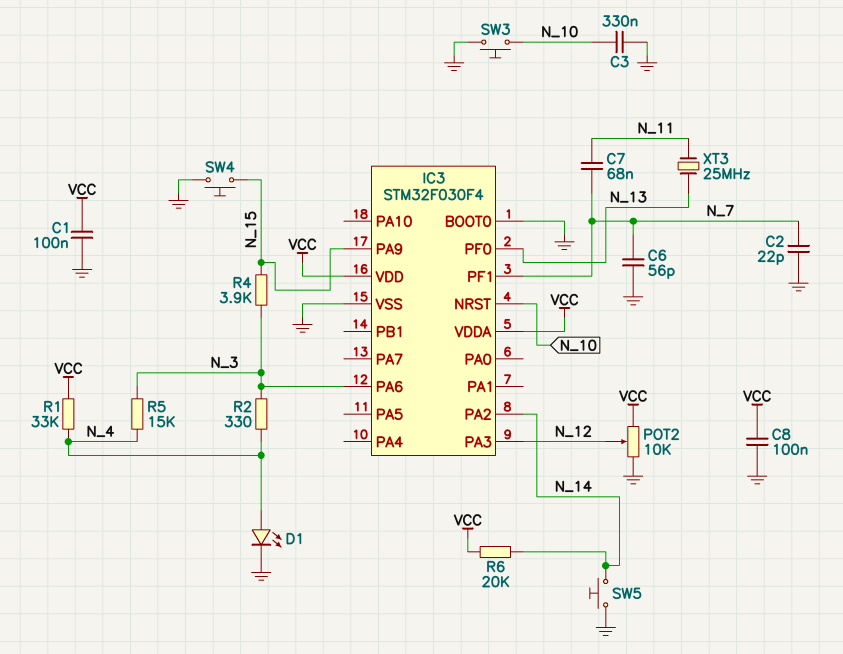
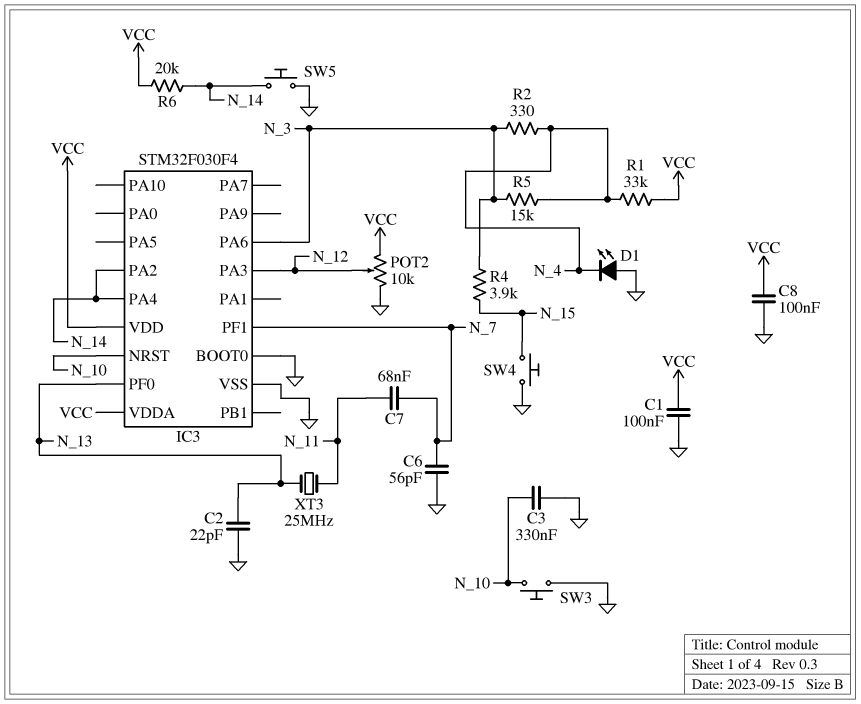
C2: 22pF (GND, N_7) -> 22pF (GND, N_13)
D1: LED (A N_4, K GND) -> LED (A GND, K N_4)
IC3 pin PA4: none -> N_14
IC3 pin PA9: N_15 -> none

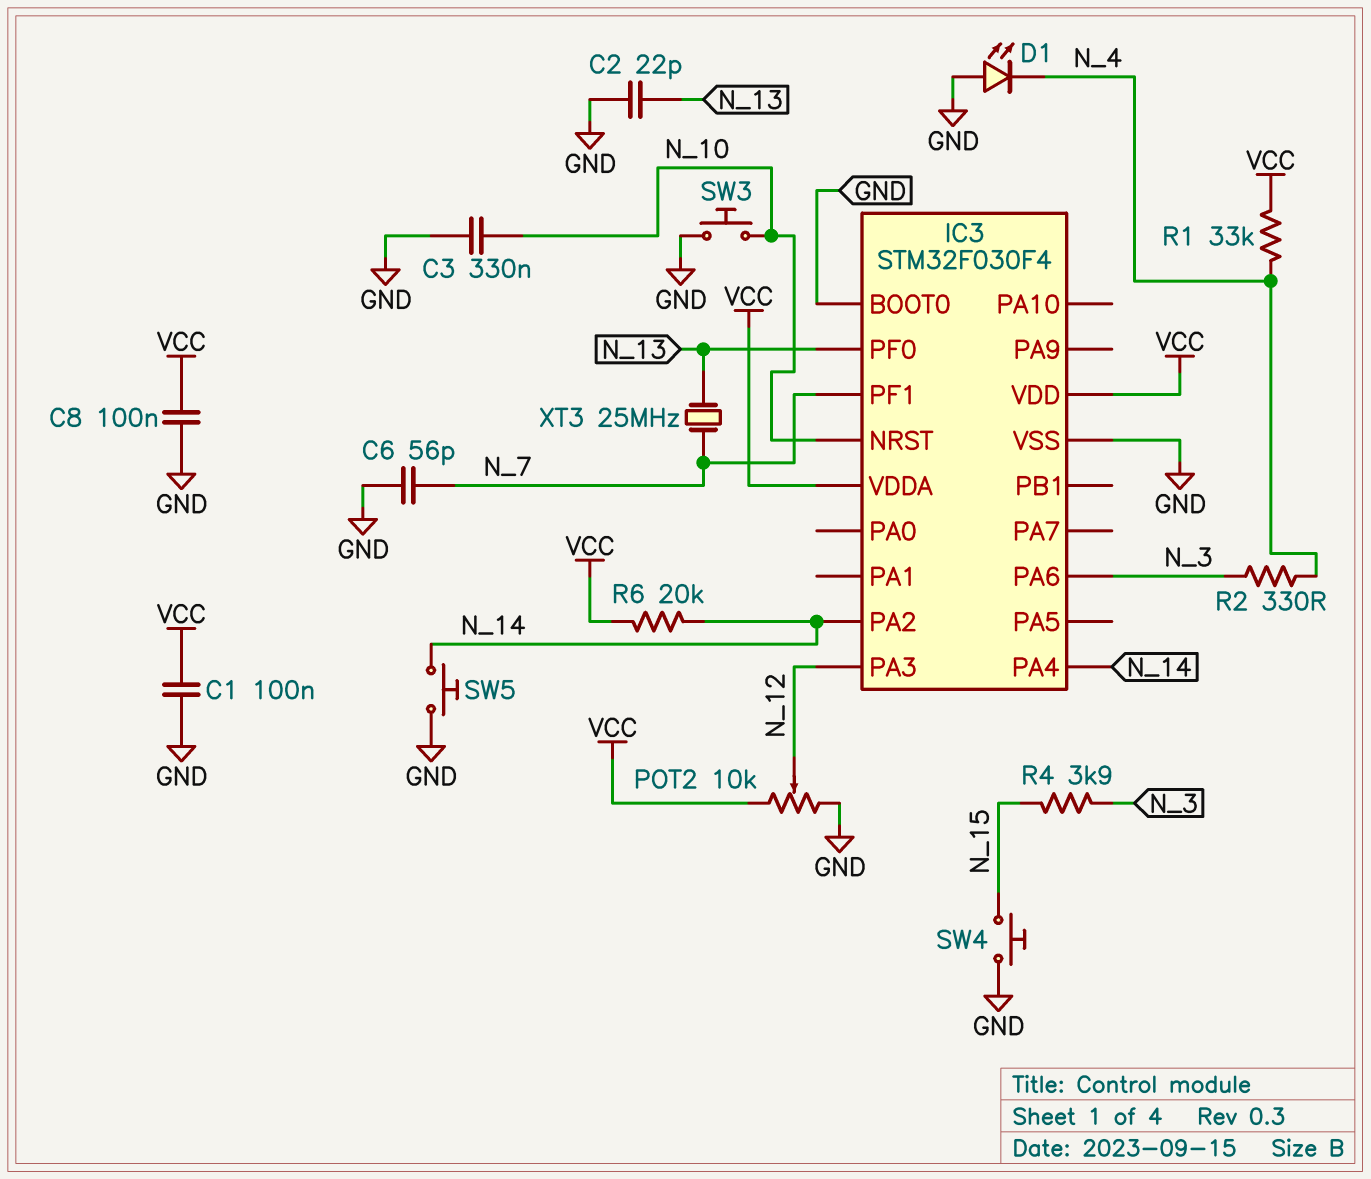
C7: 68nF (N_7, N_11) -> none
R5: 15k (N_3, N_4) -> none
XT3: 25MHz (N_11, N_13) -> 25MHz (N_7, N_13)

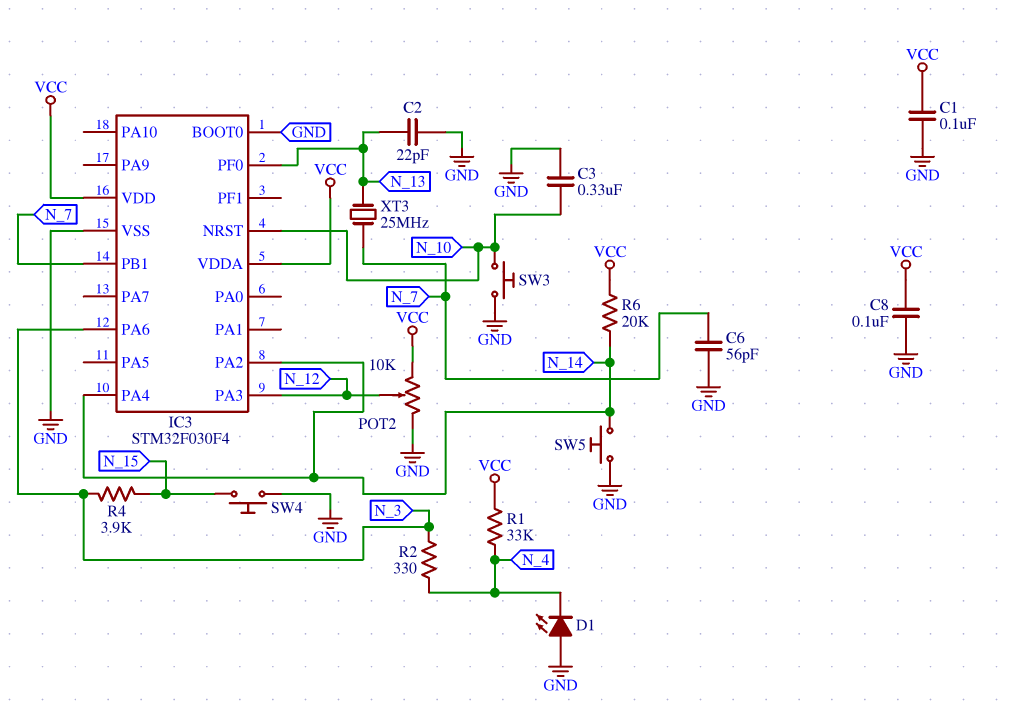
IC3 pin PB1: none -> N_7
IC3 pin PF1: N_7 -> none

